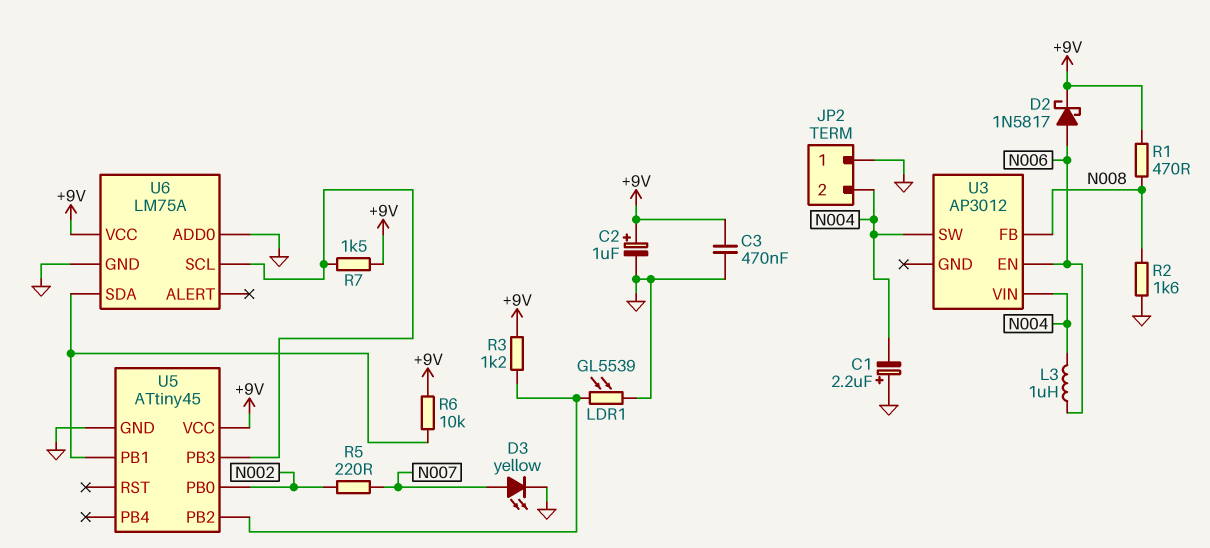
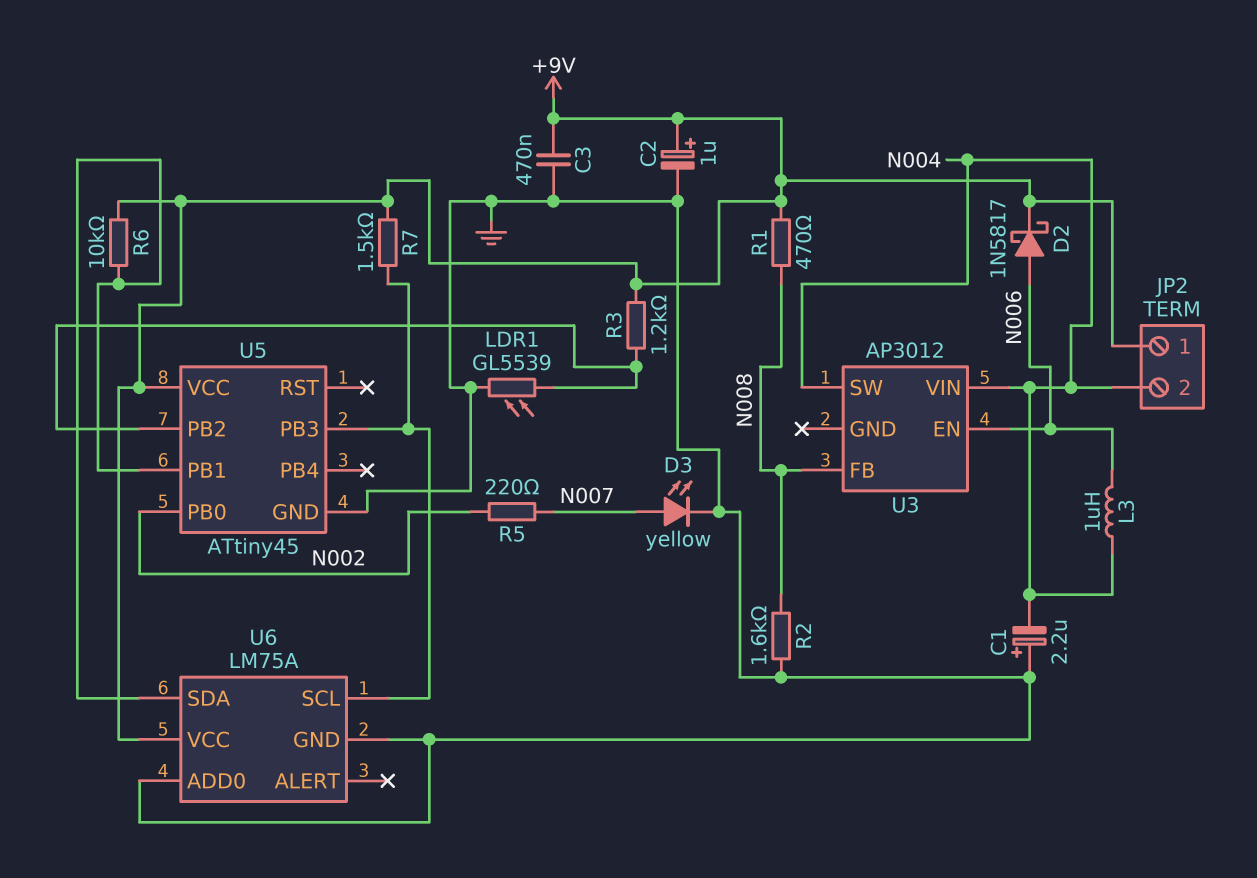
JP2 pin 1: GND -> +9V

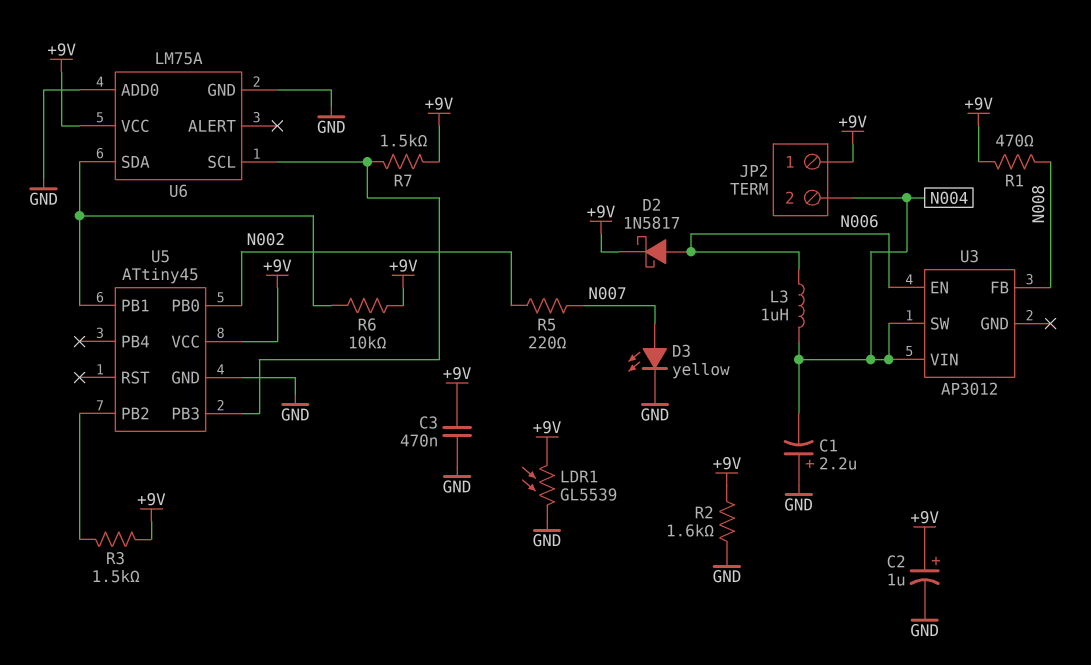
LDR1: GL5539 (GND, U5/PB2) -> GL5539 (+9V, GND)
R2: 1.6k (GND, N008) -> 1.6k (+9V, GND)
R3: 1.2k (+9V, U5/PB2) -> 1.5k (+9V, U5/PB2)

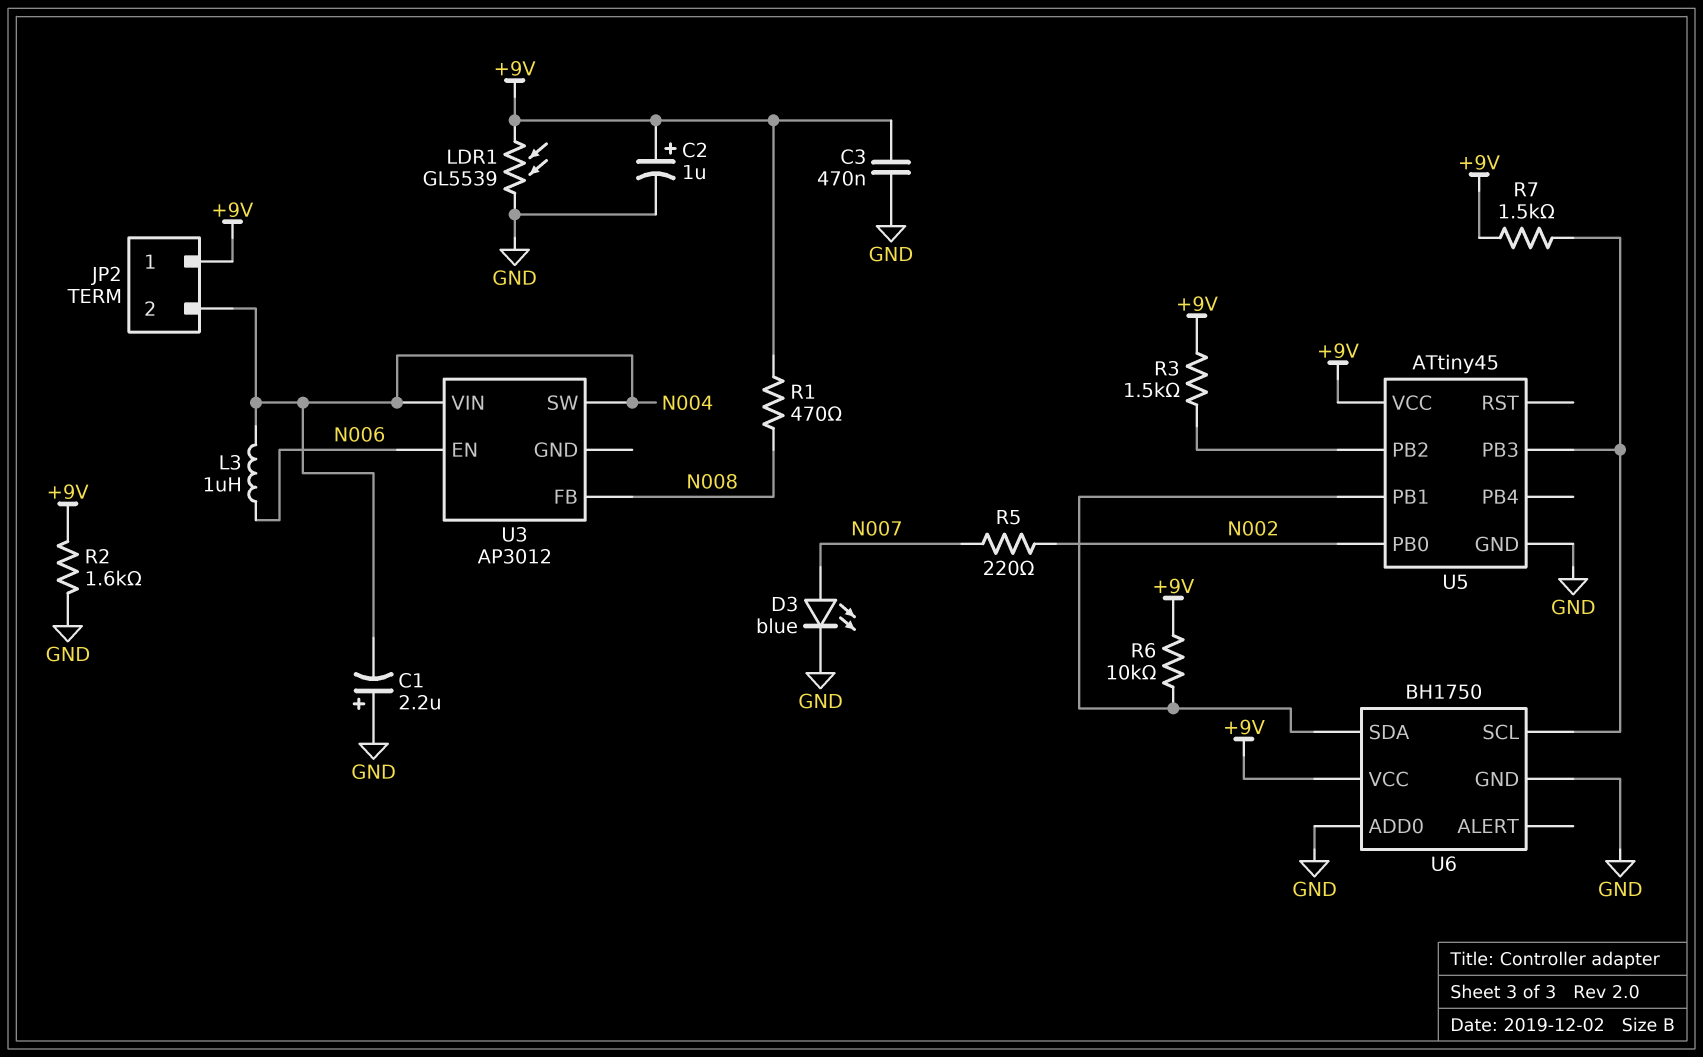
D2: schottky 1N5817 (A N006, K +9V) -> none
D3: LED yellow (A N007, K GND) -> LED blue (A N007, K GND)
U6: LM75A -> BH1750

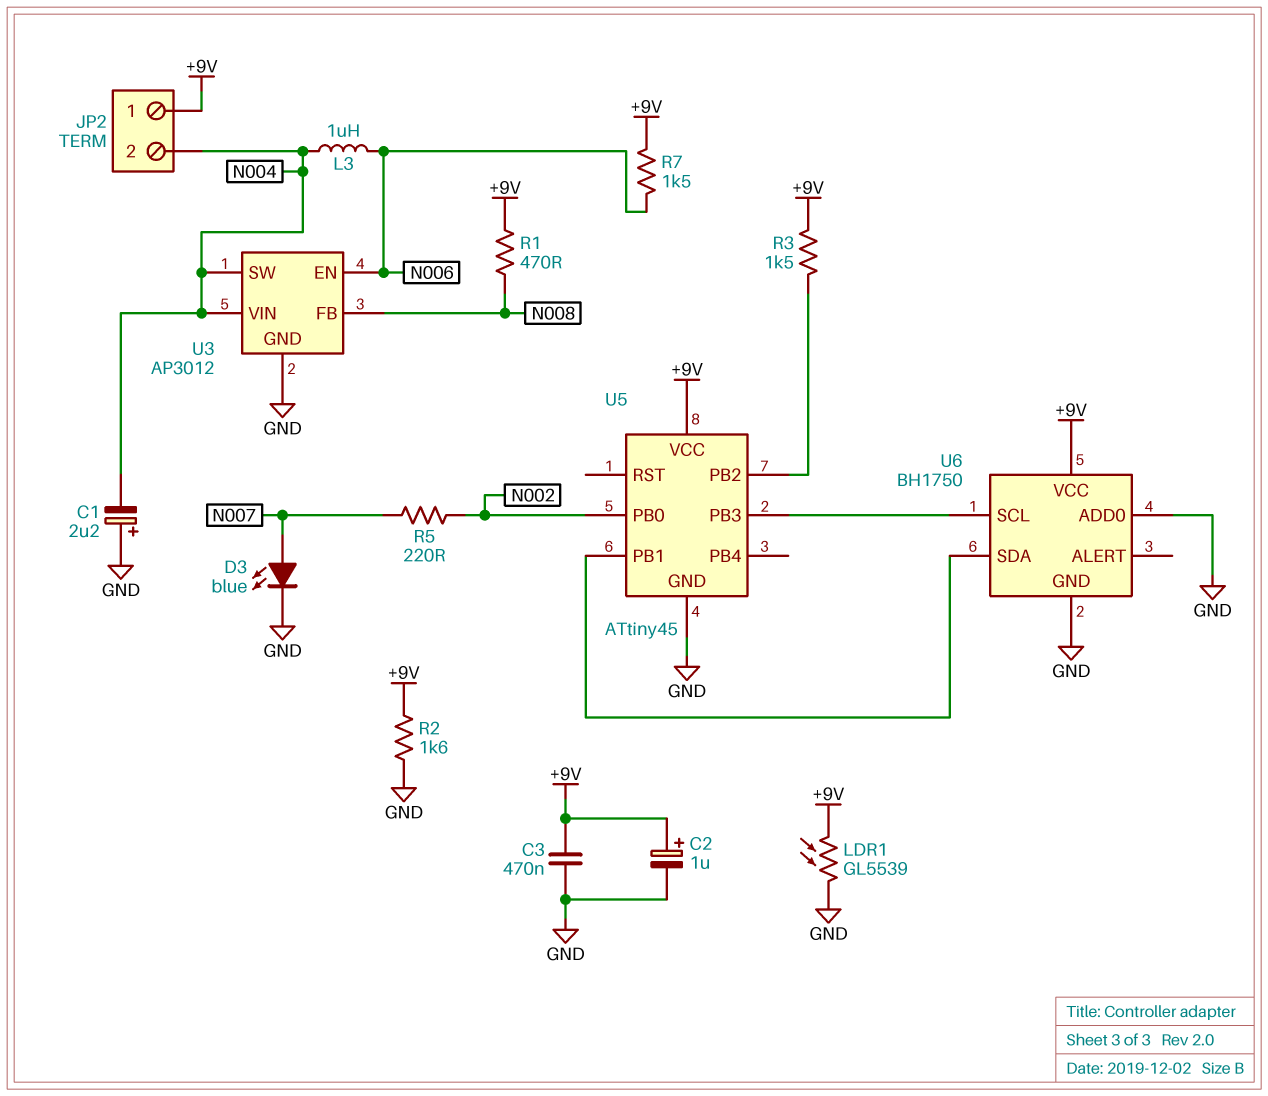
R6: 10k (+9V, U5/PB1) -> none
R7: 1.5k (+9V, U5/PB3) -> 1.5k (+9V, N006)
U3 pin GND: none -> GND

